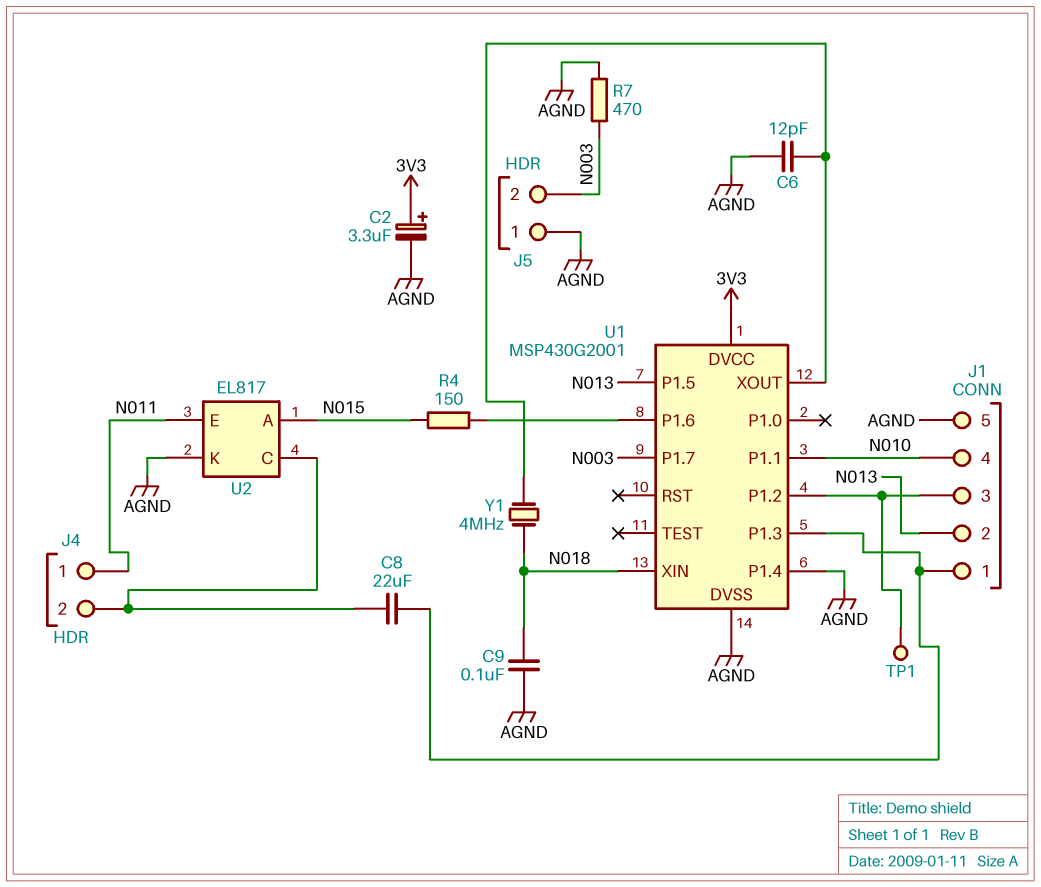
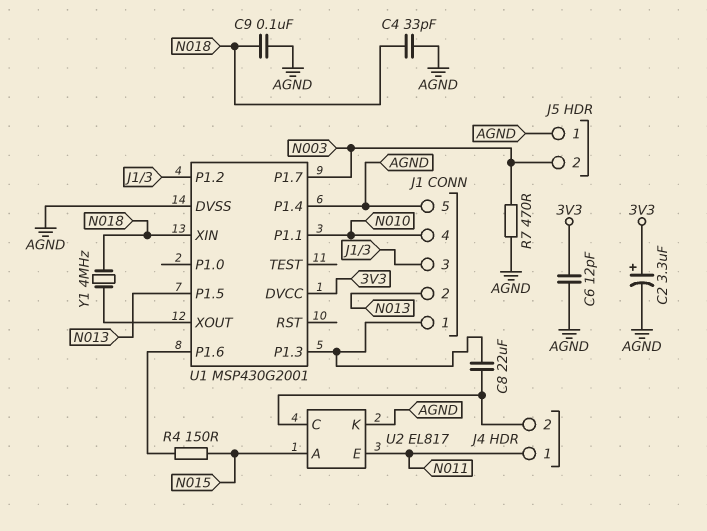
C4: none -> 33pF (AGND, N018)
C6: 12pF (AGND, U1/XOUT) -> 12pF (3V3, AGND)
TP1: test point (J1/3) -> none

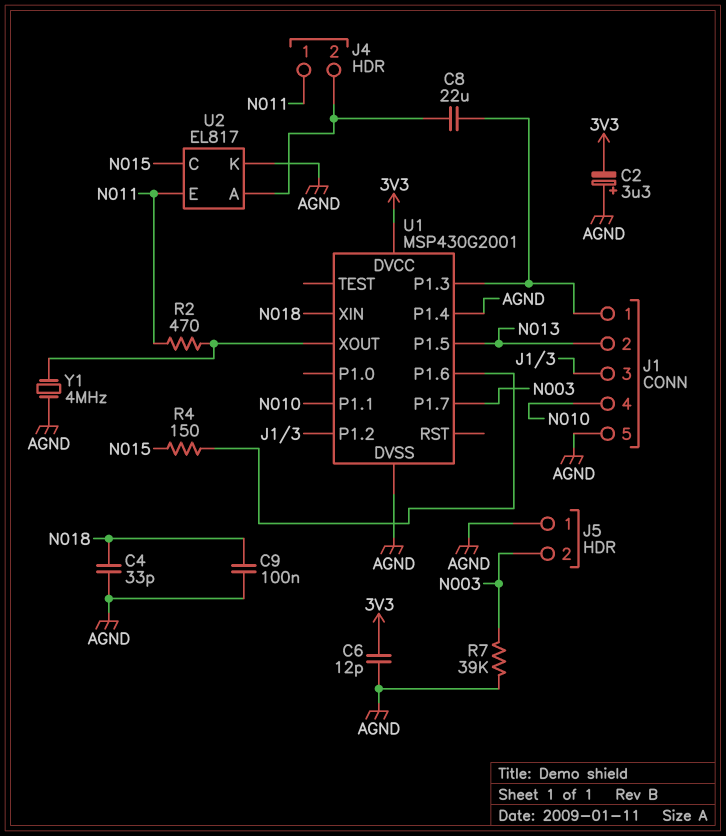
C2: 3.3uF (plus 3V3, minus AGND) -> 3.3uF (plus AGND, minus 3V3)
R2: none -> 470 (N011, U1/XOUT)
R7: 470 (AGND, N003) -> 39k (AGND, N003)
U2 pin A: N015 -> J4/2
U2 pin C: J4/2 -> N015
Y1: 4MHz (N018, U1/XOUT) -> 4MHz (AGND, U1/XOUT)

